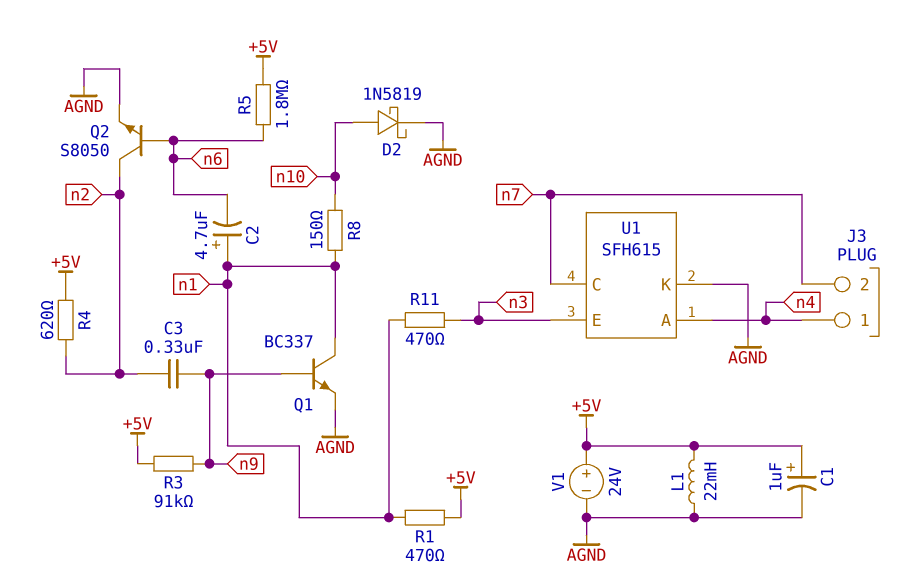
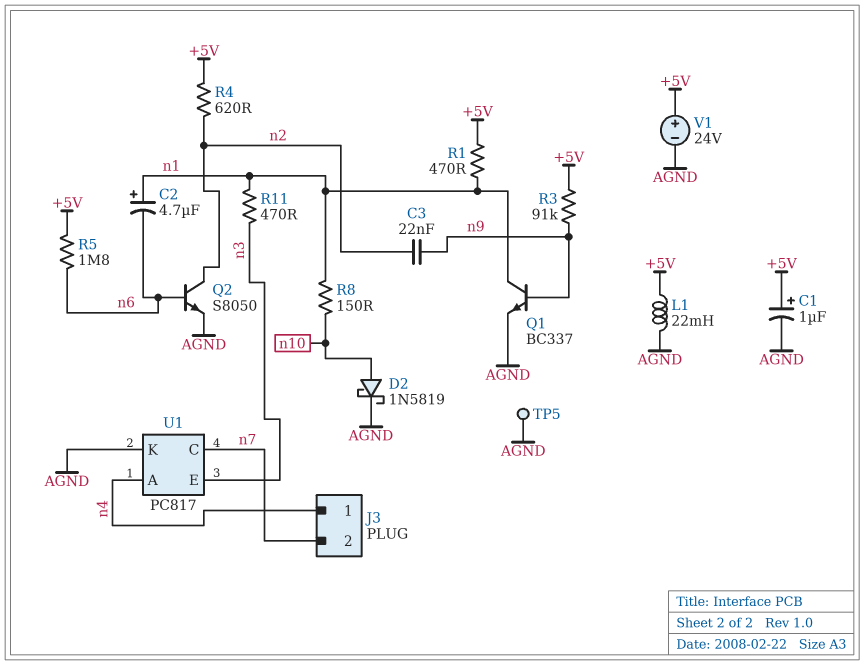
C3: 330nF (n2, n9) -> 22nF (n2, n9)
TP5: none -> test point (AGND)
U1: SFH615 -> PC817

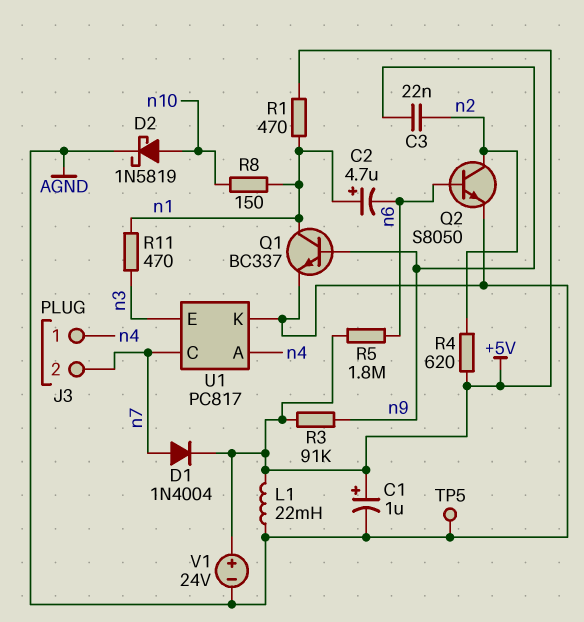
D1: none -> diode 1N4004 (A n7, K +5V)

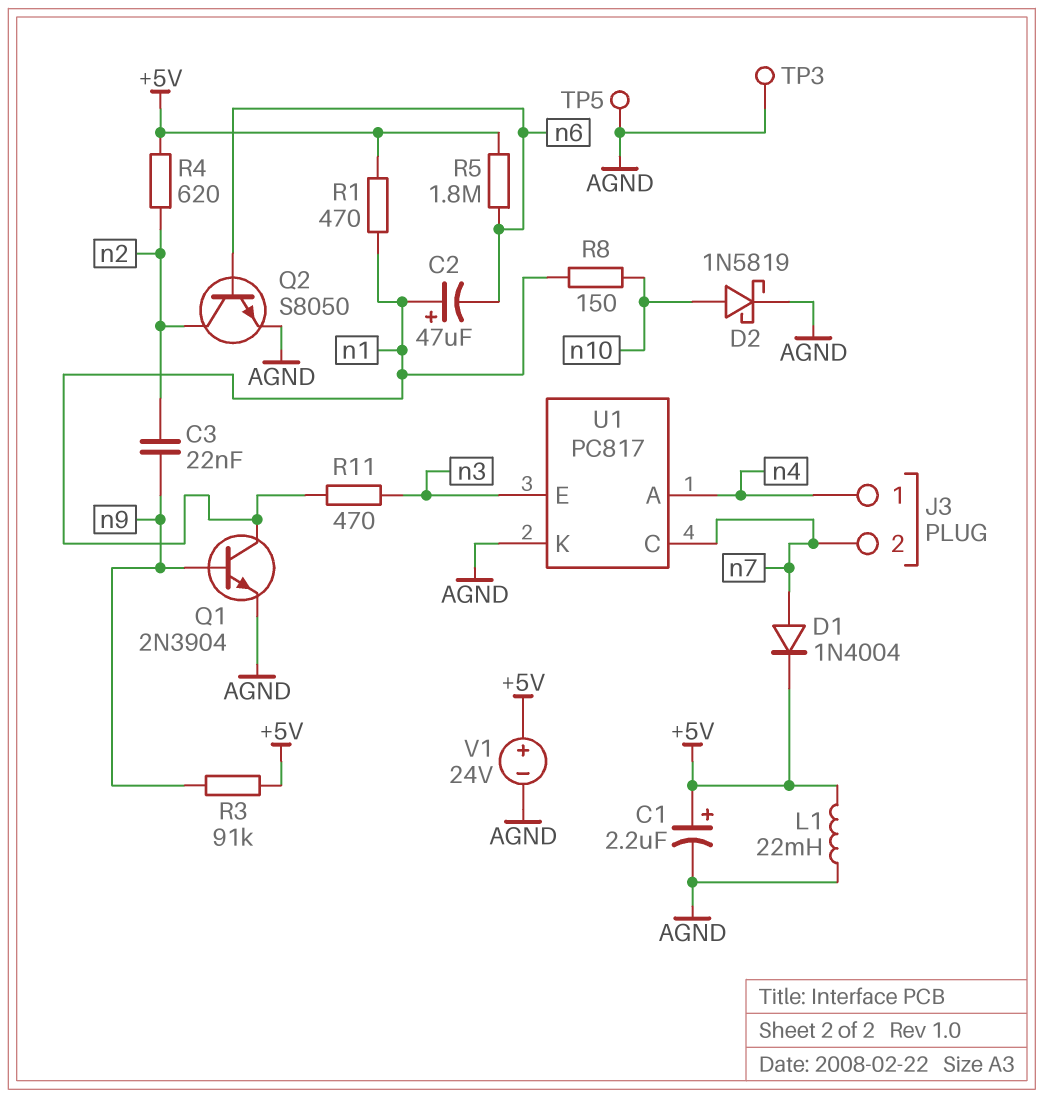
C1: 1uF (plus +5V, minus AGND) -> 2.2uF (plus +5V, minus AGND)
C2: 4.7uF (plus n1, minus n6) -> 47uF (plus n1, minus n6)
Q1: NPN BC337 (B n9, C n1, E AGND) -> NPN 2N3904 (B n9, C n1, E AGND)
TP3: none -> test point (AGND)

